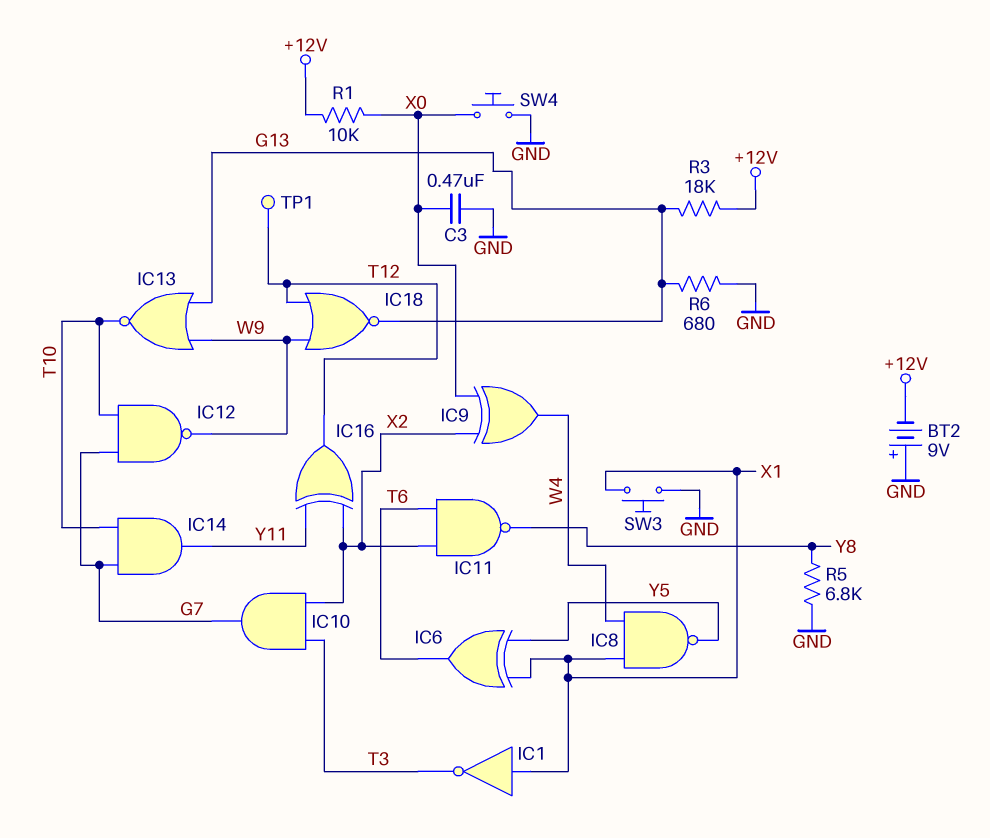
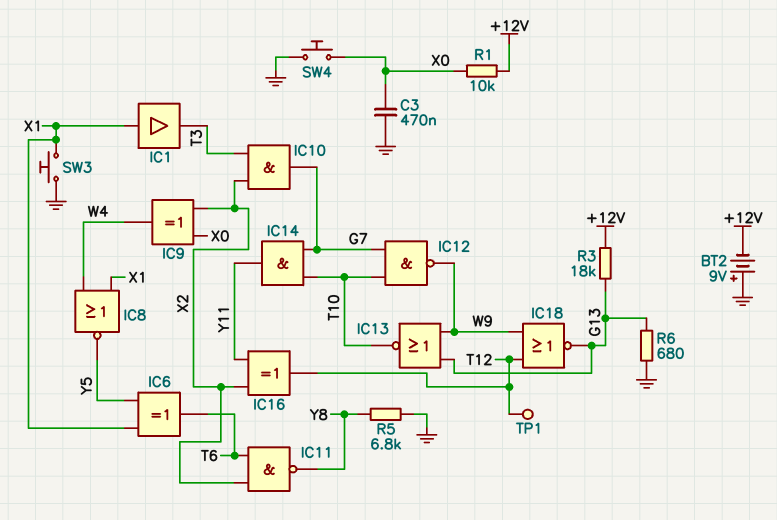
IC1: NOT (in X1, out T3) -> buffer (in X1, out T3)
IC8: NAND (in W4, in X1, out Y5) -> NOR (in W4, in X1, out Y5)

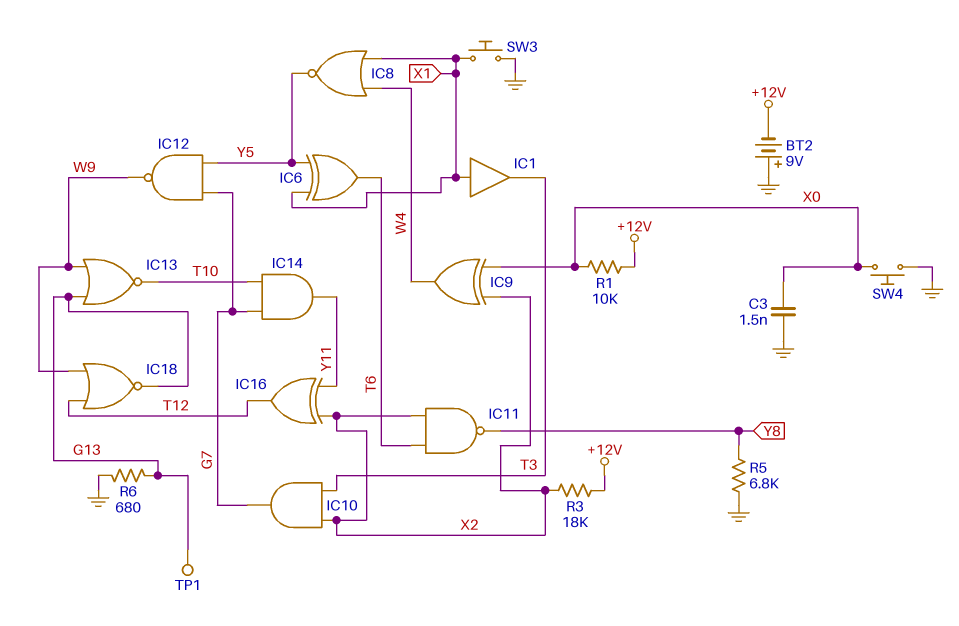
C3: 470nF (GND, X0) -> 1.5nF (GND, X0)
IC12: NAND (in G7, in T10, out W9) -> NAND (in G7, in Y5, out W9)
R3: 18k (+12V, G13) -> 18k (+12V, X2)
TP1: test point (T12) -> test point (G13)

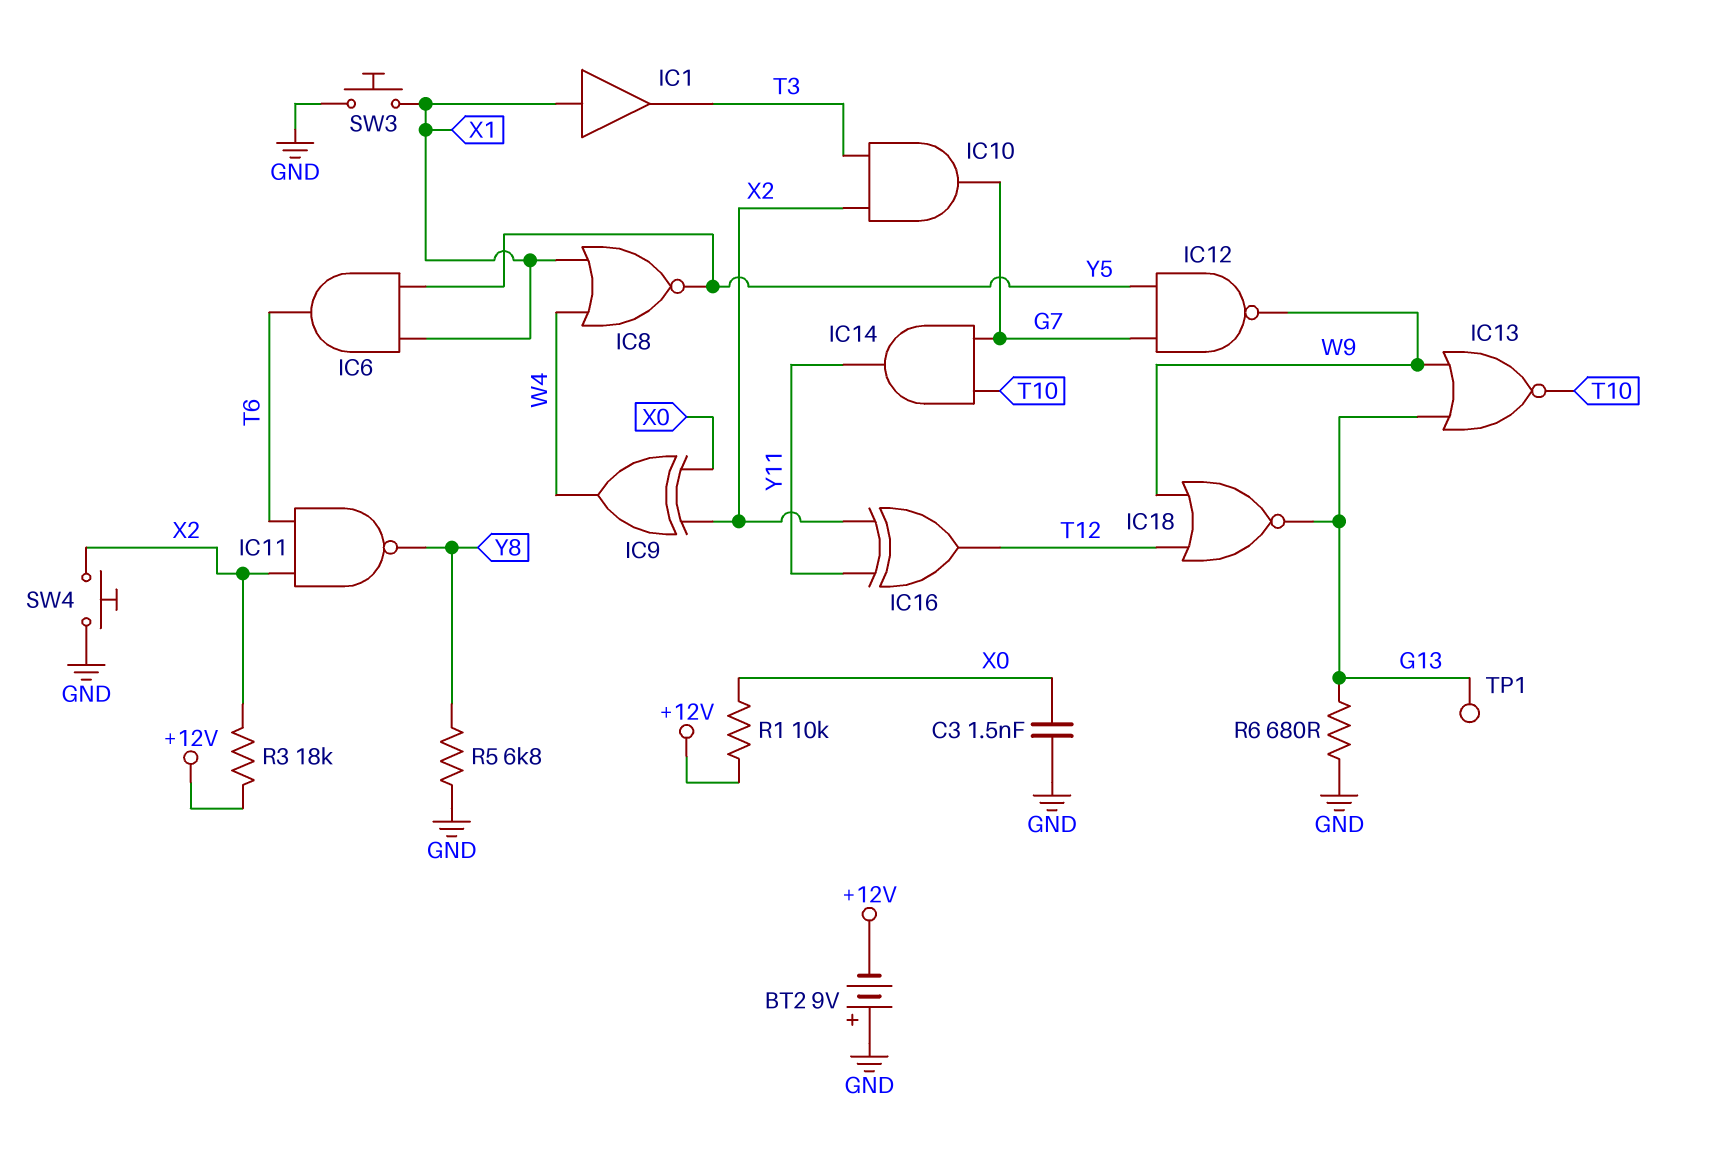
IC6: XOR (in X1, in Y5, out T6) -> AND (in X1, in Y5, out T6)
SW4: button (GND, X0) -> button (GND, X2)

